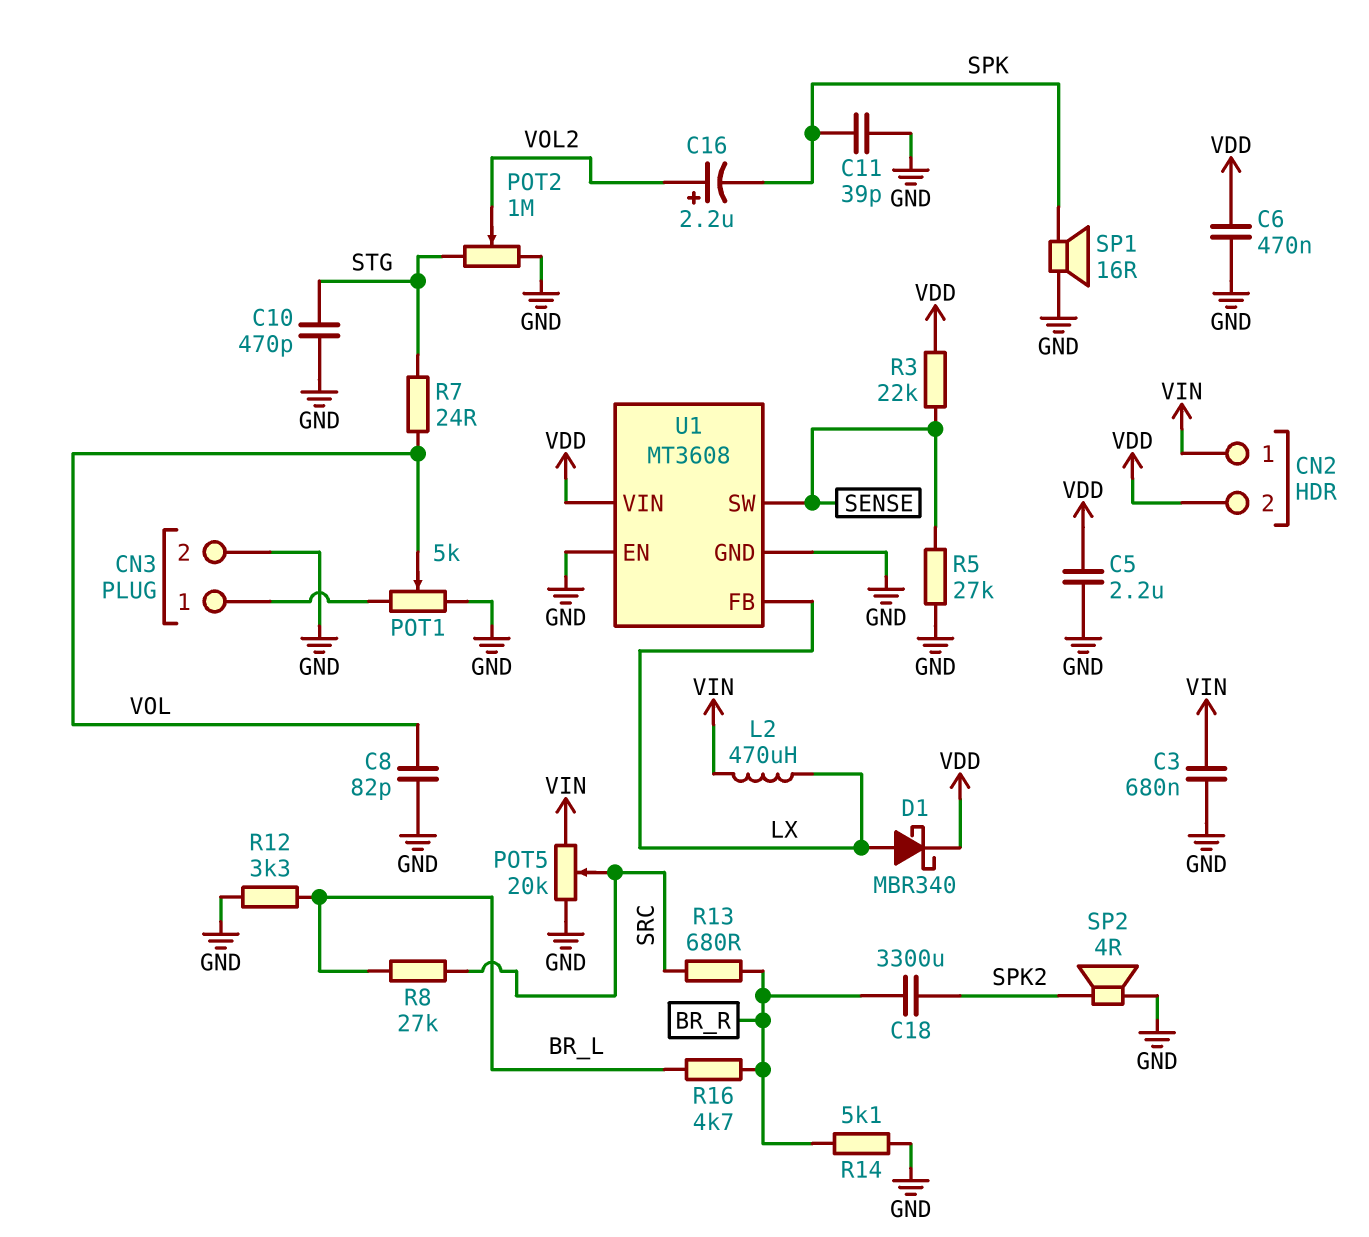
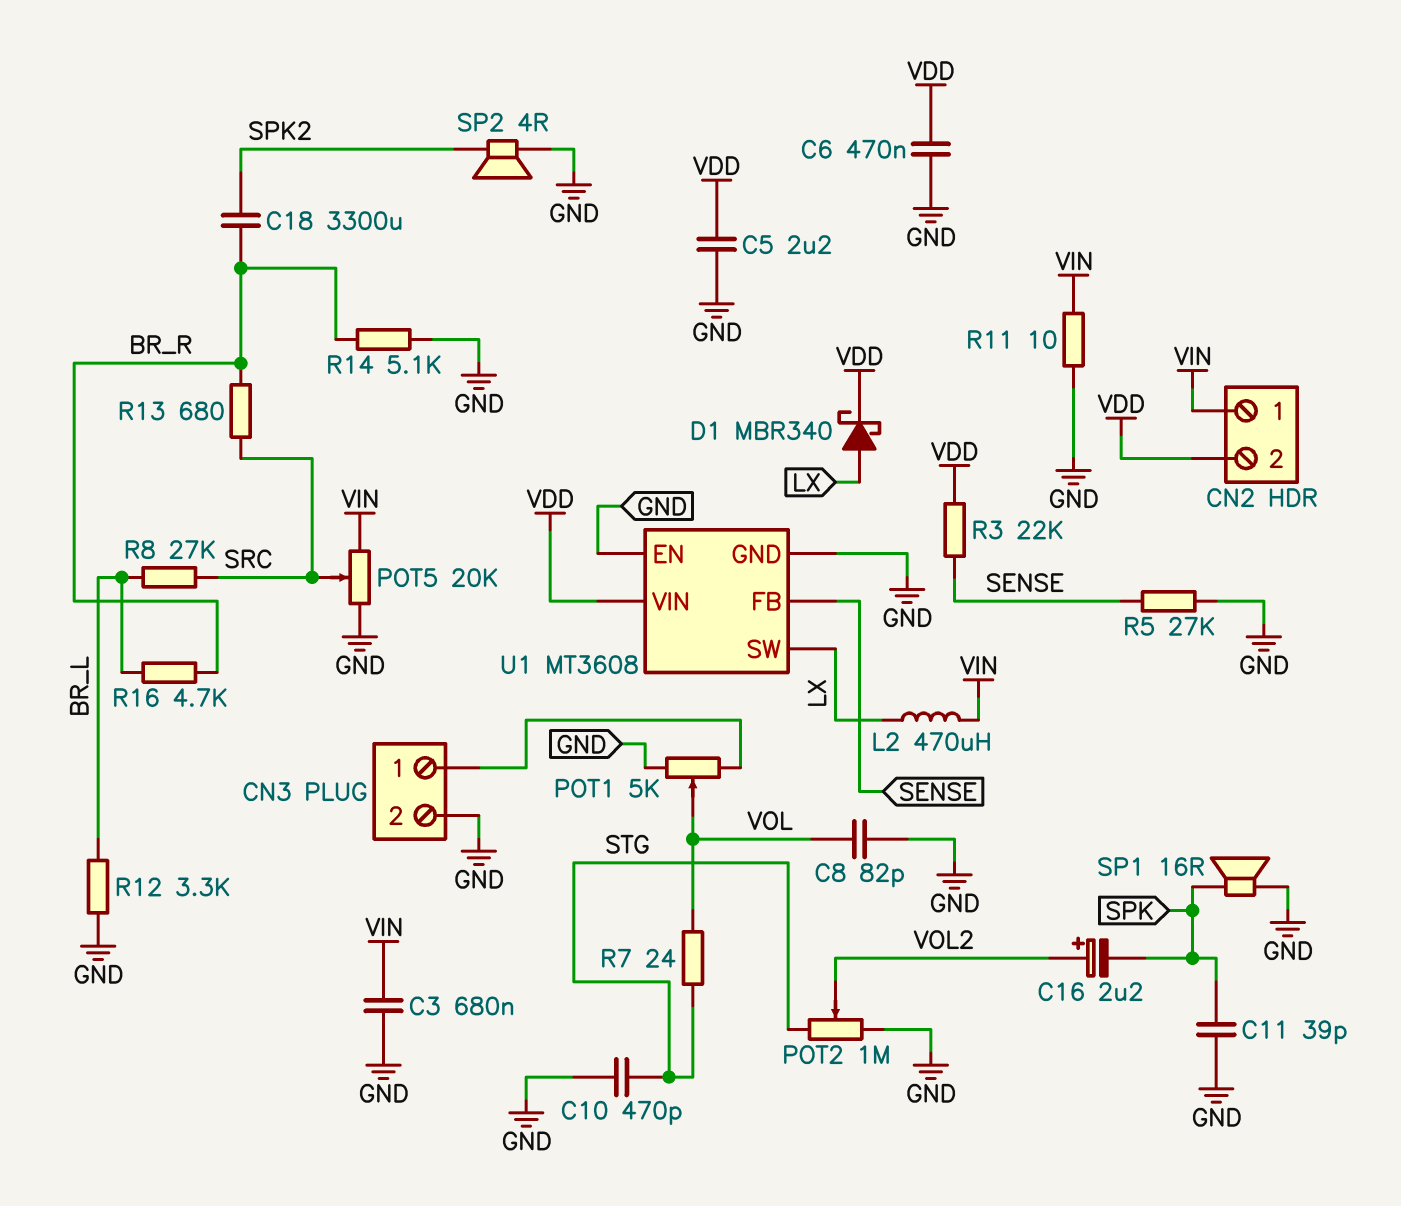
R11: none -> 10 (GND, VIN)
U1 pin FB: LX -> SENSE
U1 pin SW: SENSE -> LX

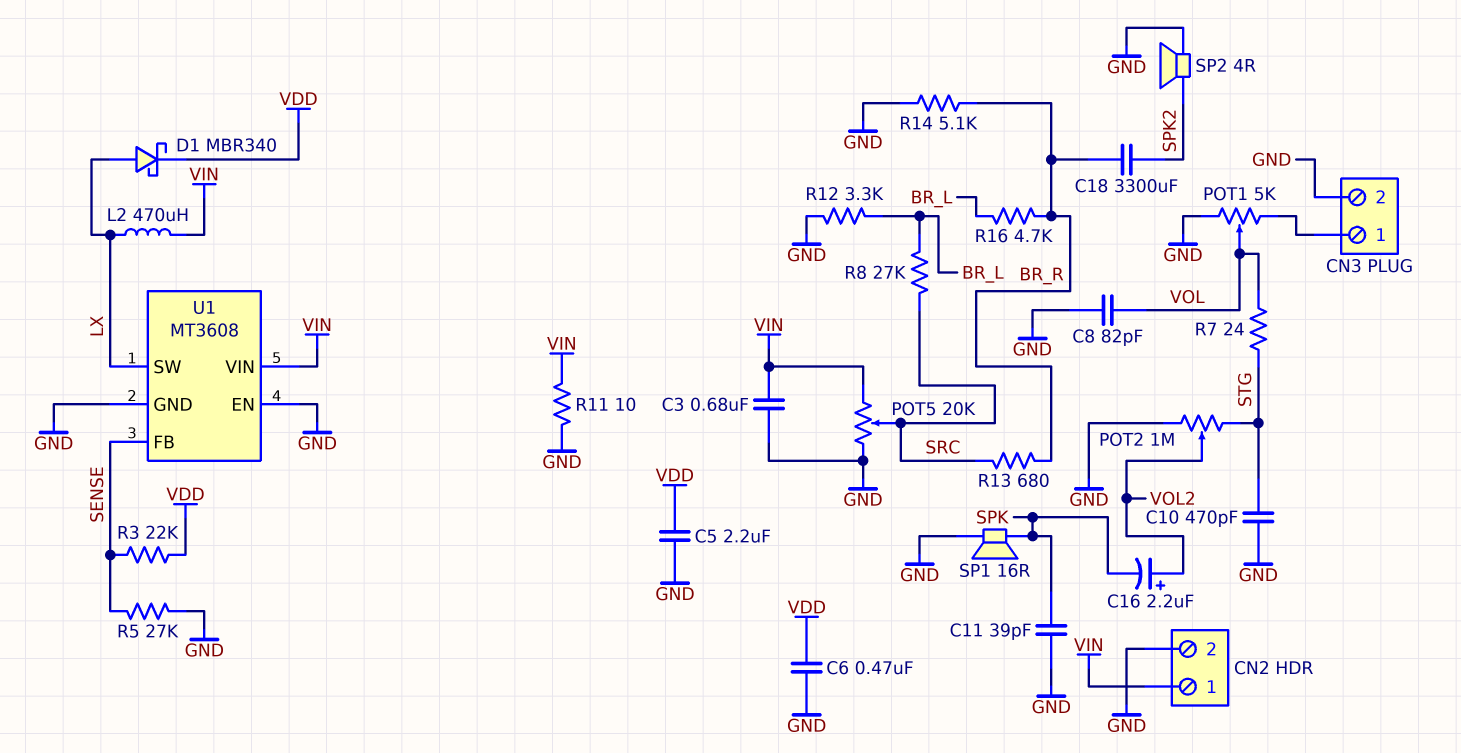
CN2 pin 2: VDD -> GND
U1 pin VIN: VDD -> VIN

